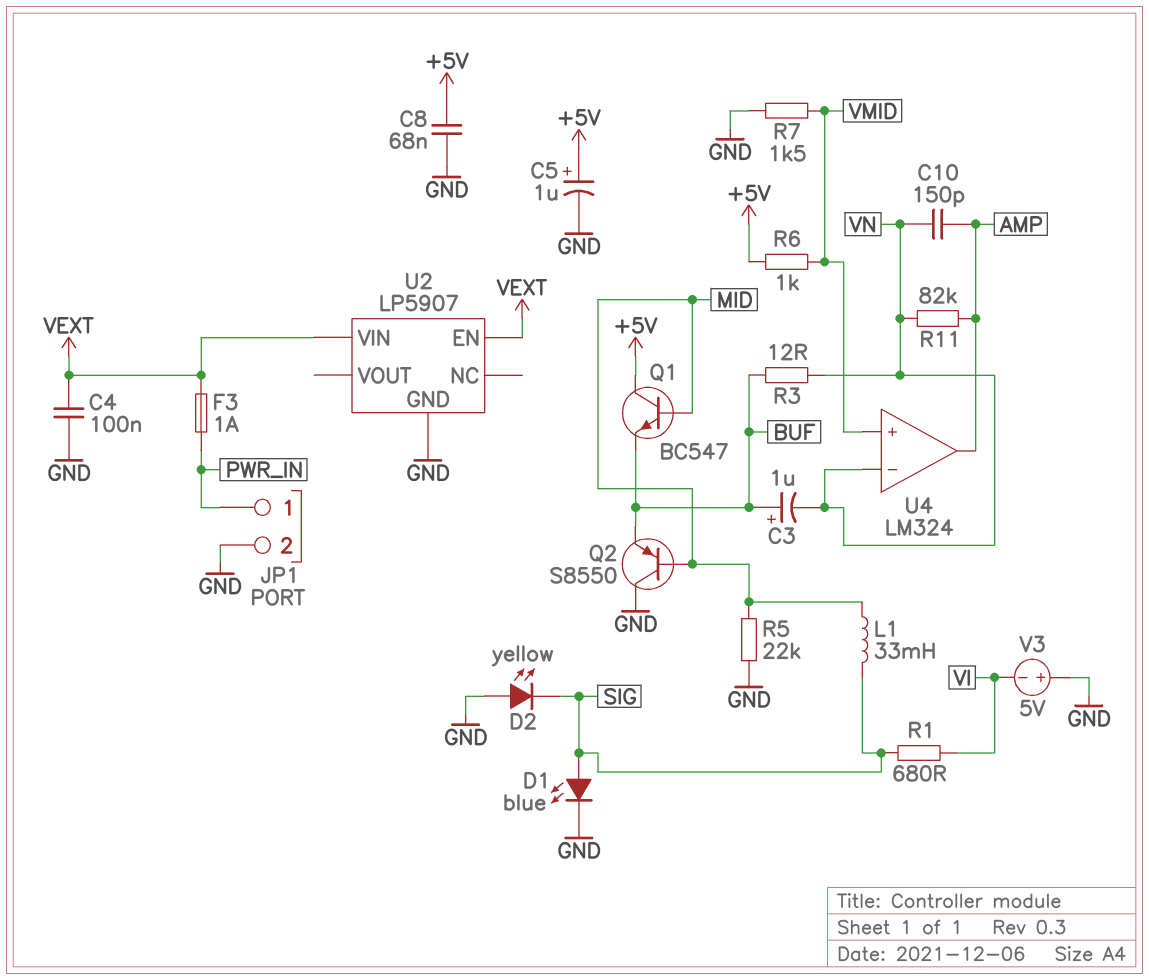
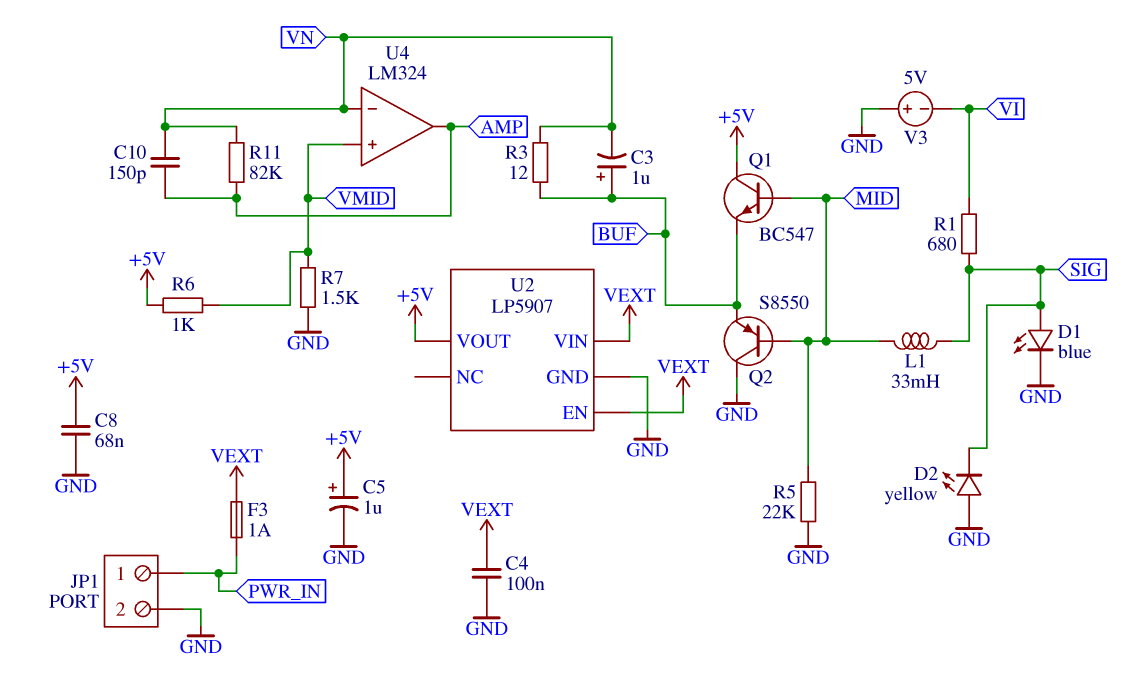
U2 pin VOUT: none -> +5V

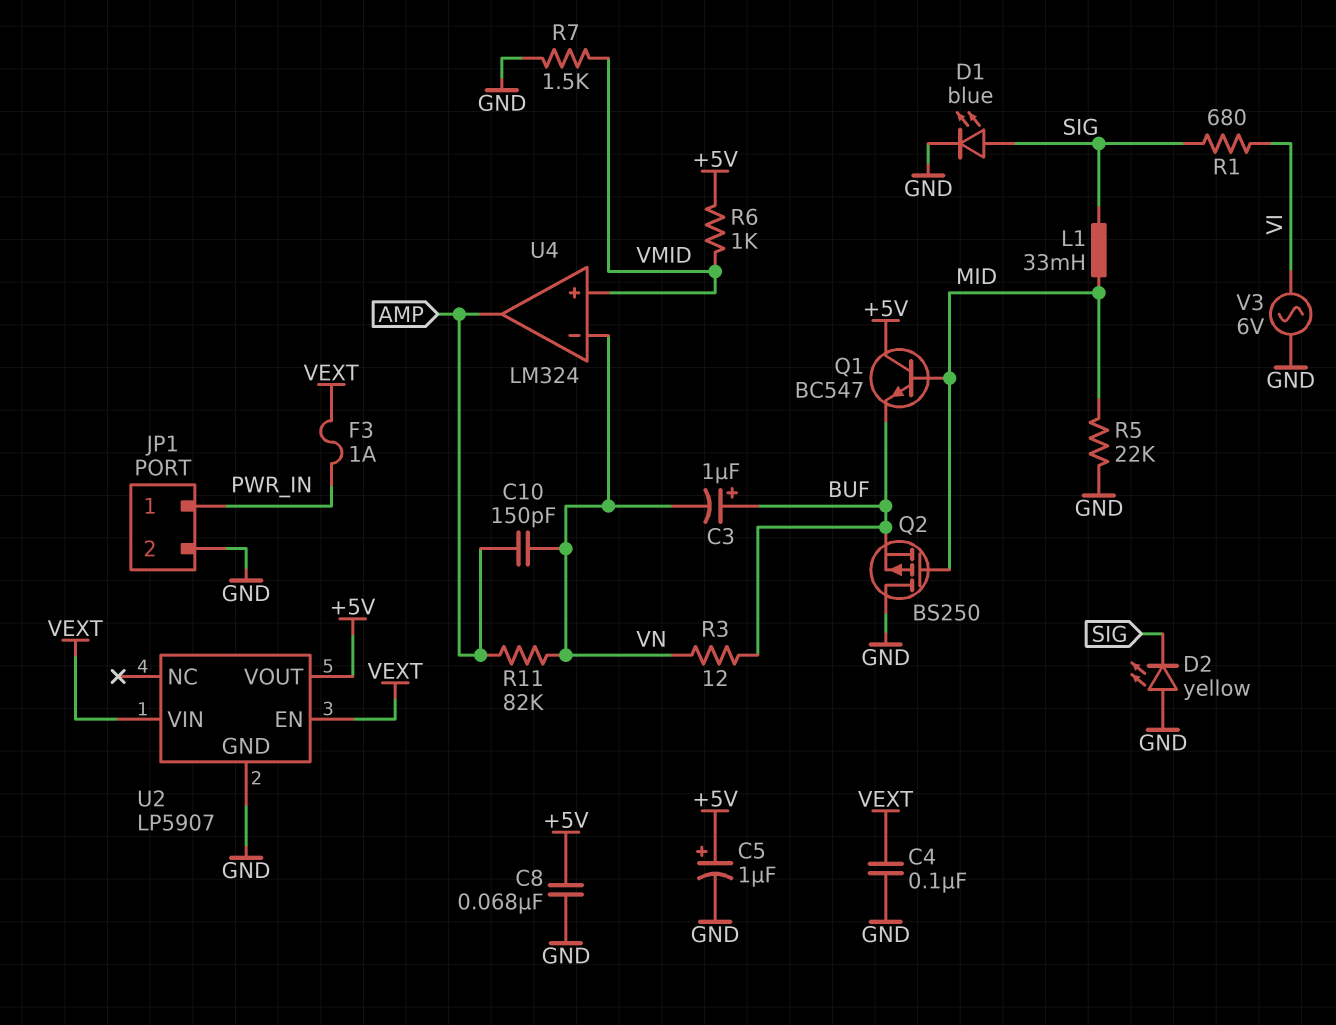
Q2: PNP S8550 (B MID, C GND, E BUF) -> PMOS BS250 (G MID, D GND, S BUF)
V3: 5V (plus GND, minus VI) -> AC 6V (GND, VI)

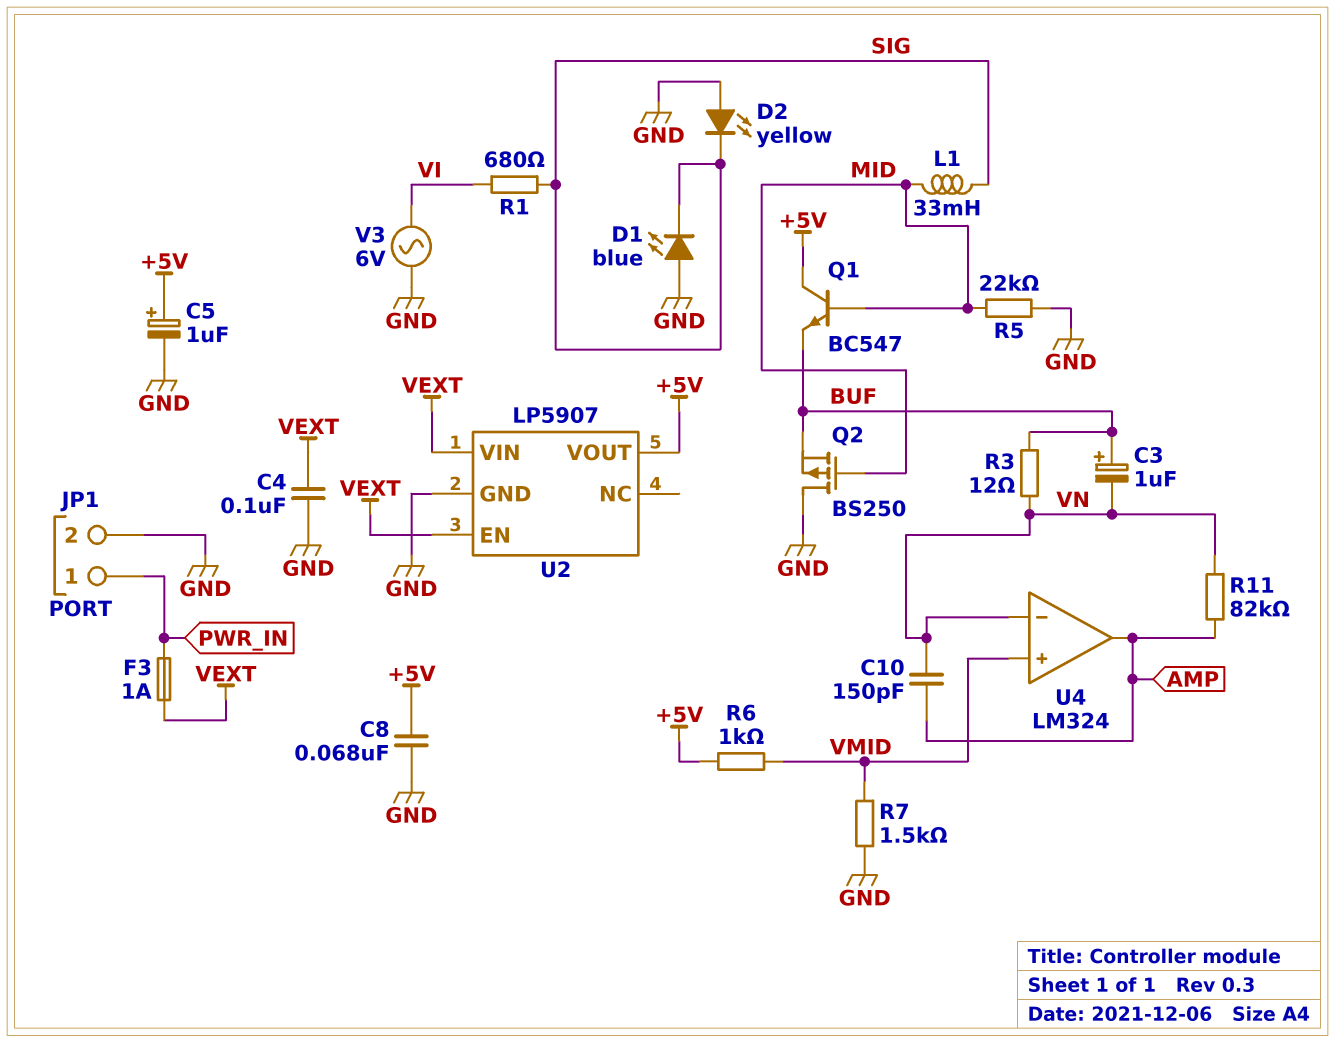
D1: LED blue (A SIG, K GND) -> LED blue (A GND, K SIG)

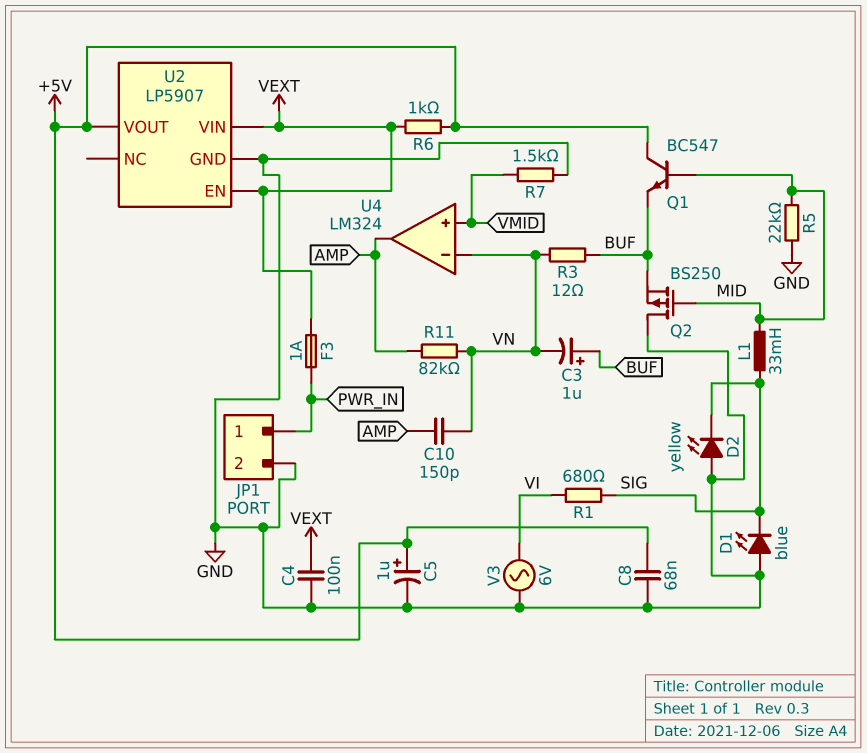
R6: 1k (+5V, VMID) -> 1k (+5V, VEXT)

